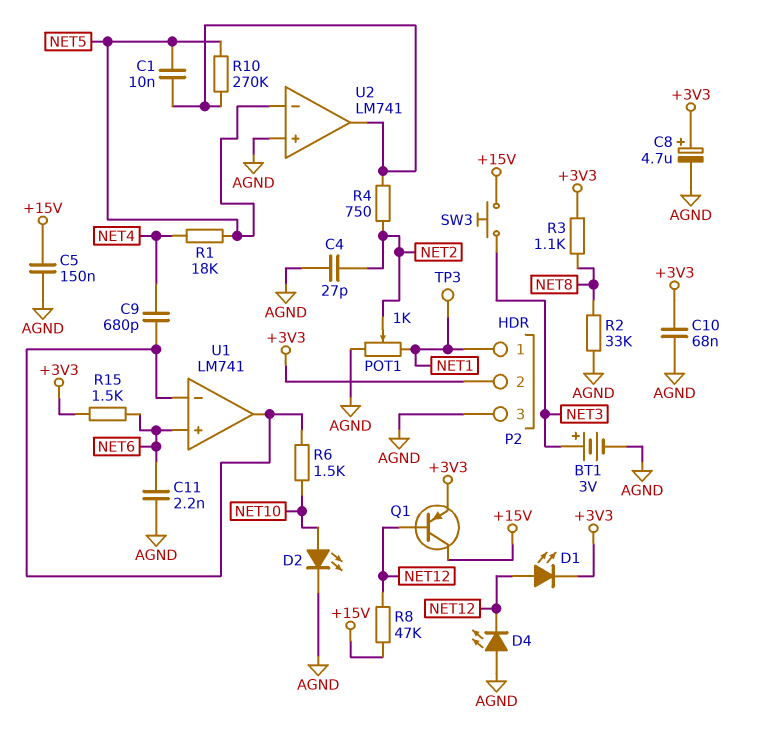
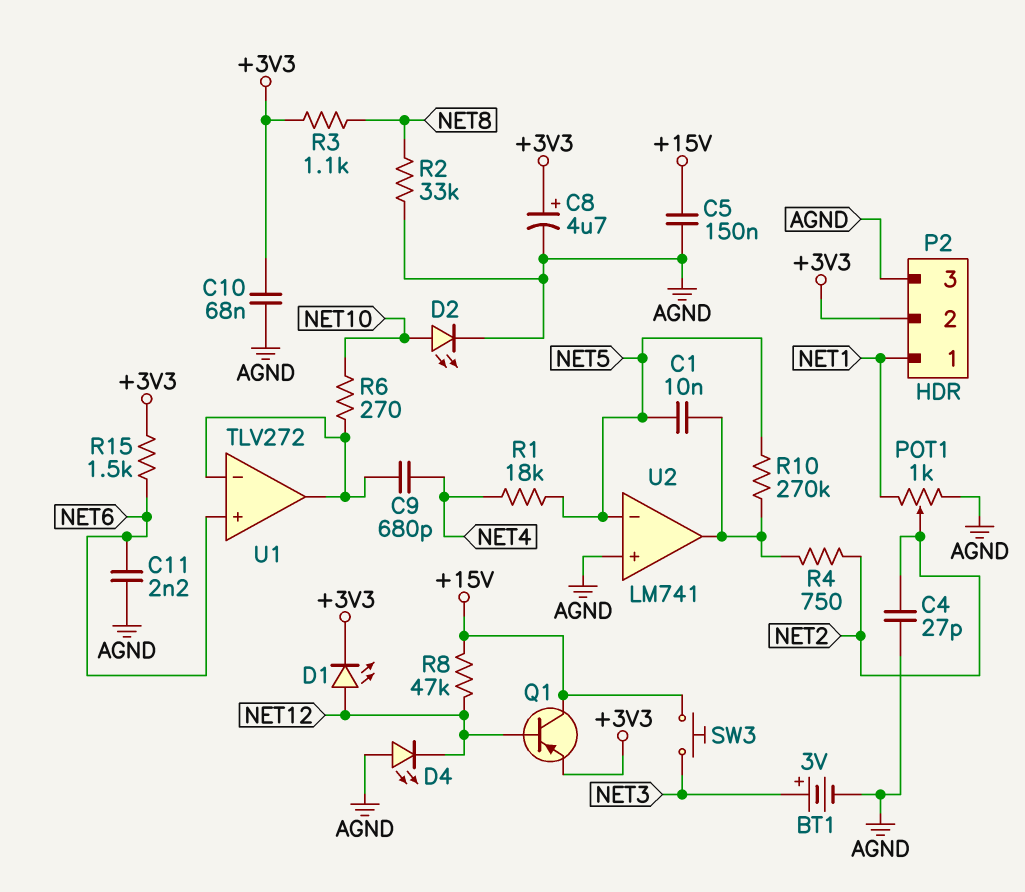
R6: 1.5k (NET10, U1/in-) -> 270 (NET10, U1/in-)
TP3: test point (NET1) -> none
U1: LM741 -> TLV272

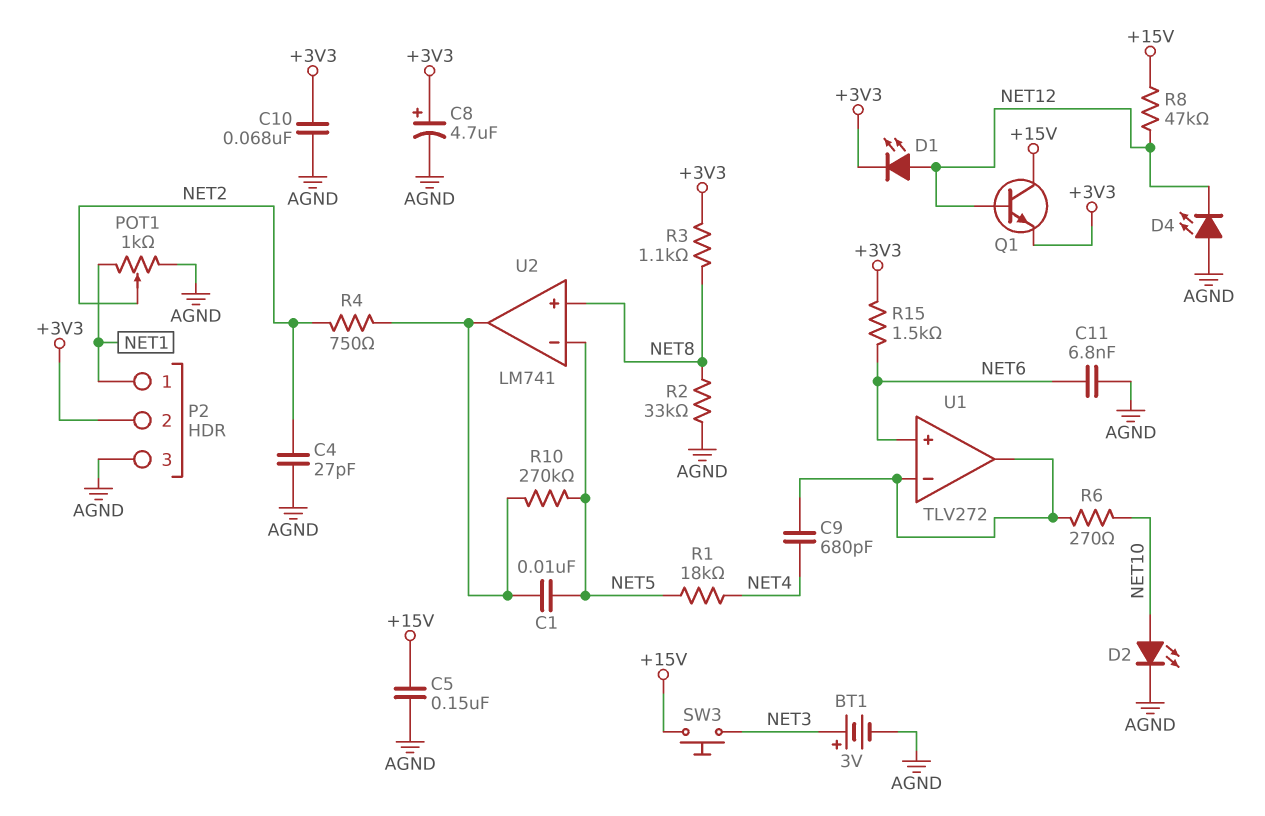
C11: 2.2nF (AGND, NET6) -> 6.8nF (AGND, NET6)
Q1: PNP (B NET12, C +15V, E +3V3) -> NPN (B NET12, C +15V, E +3V3)
U2 pin in+: AGND -> NET8

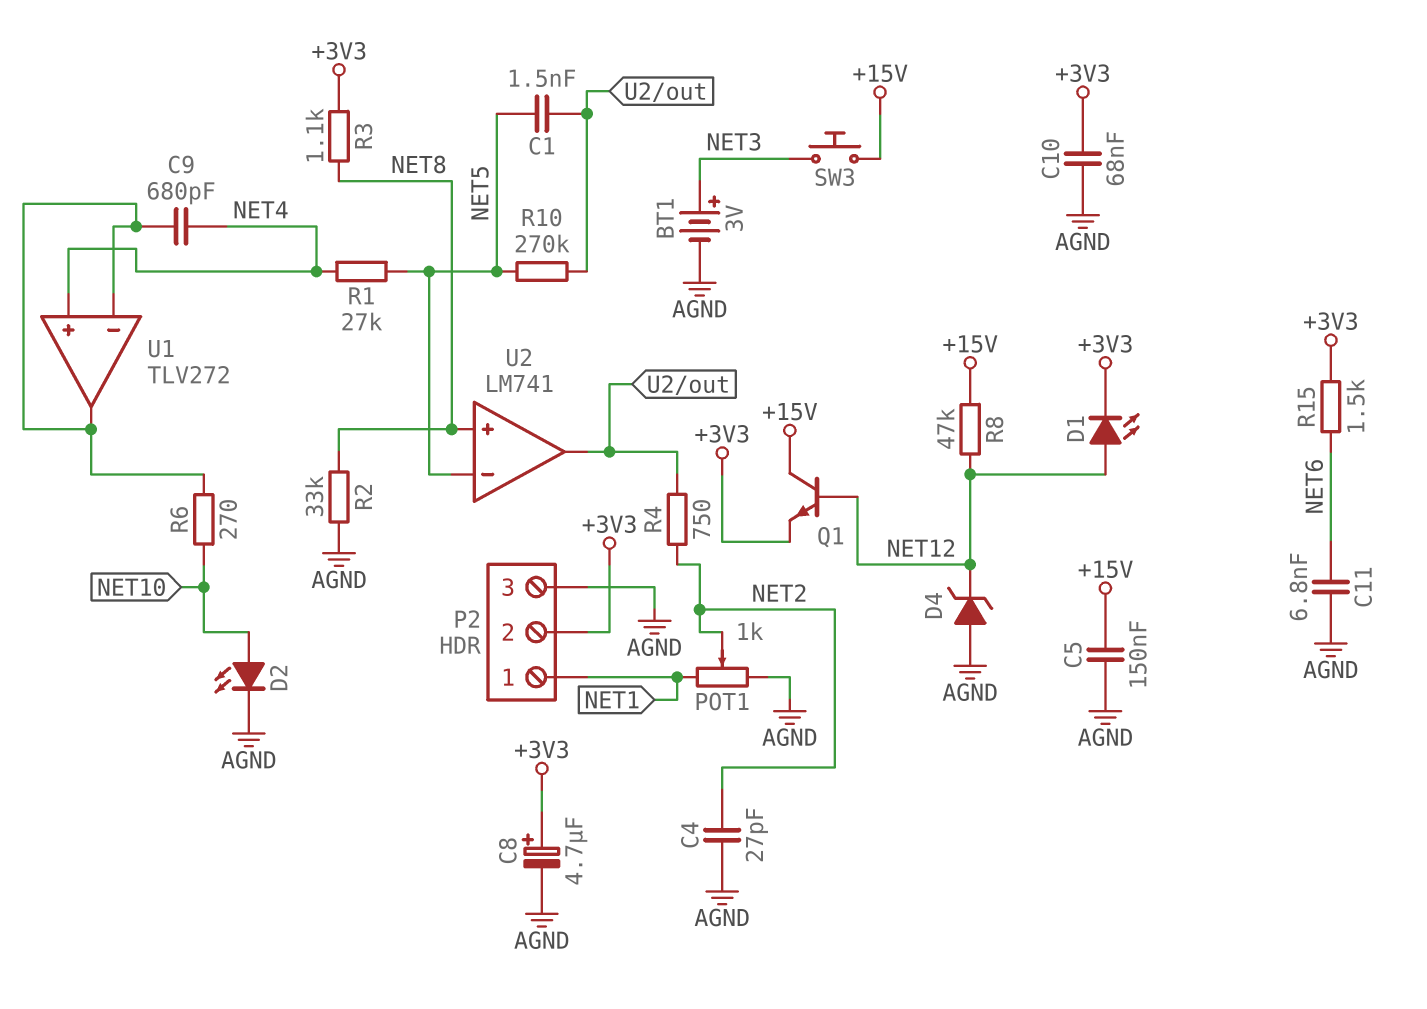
C1: 10nF (NET5, U2/out) -> 1.5nF (NET5, U2/out)
D4: LED (A AGND, K NET12) -> zener (A AGND, K NET12)
R1: 18k (NET4, NET5) -> 27k (NET4, NET5)
U1 pin in+: NET6 -> NET4

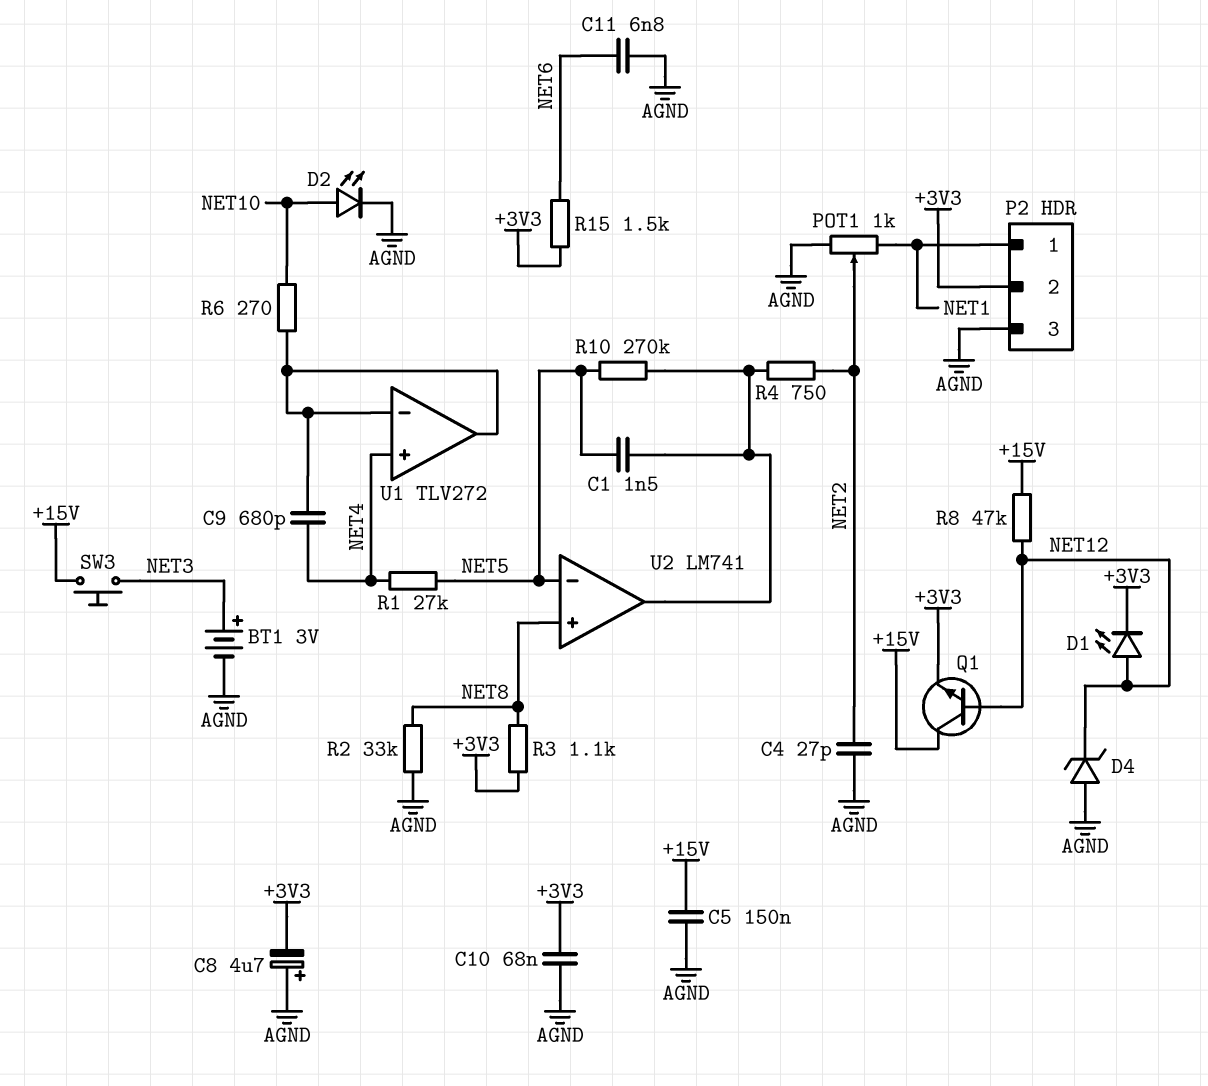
C8: 4.7uF (plus +3V3, minus AGND) -> 4.7uF (plus AGND, minus +3V3)

